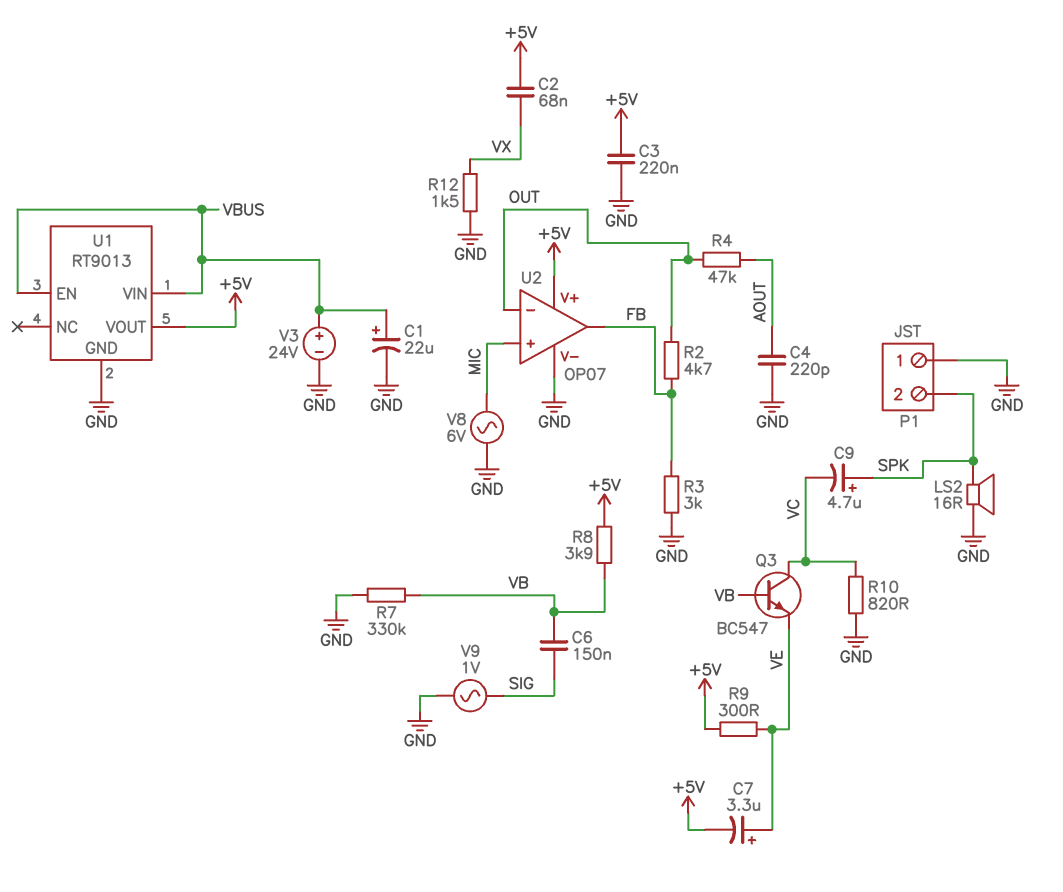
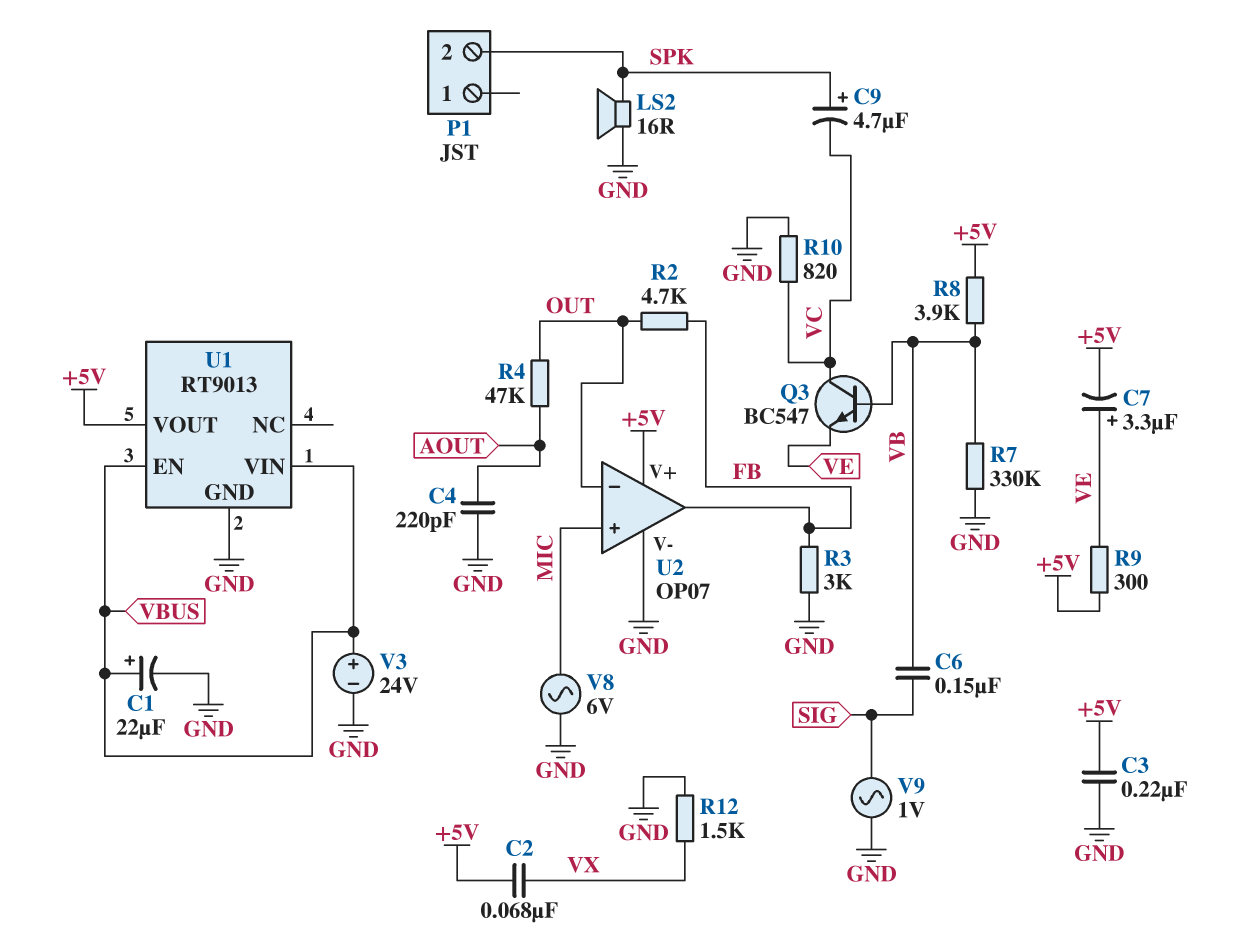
P1 pin 1: GND -> none

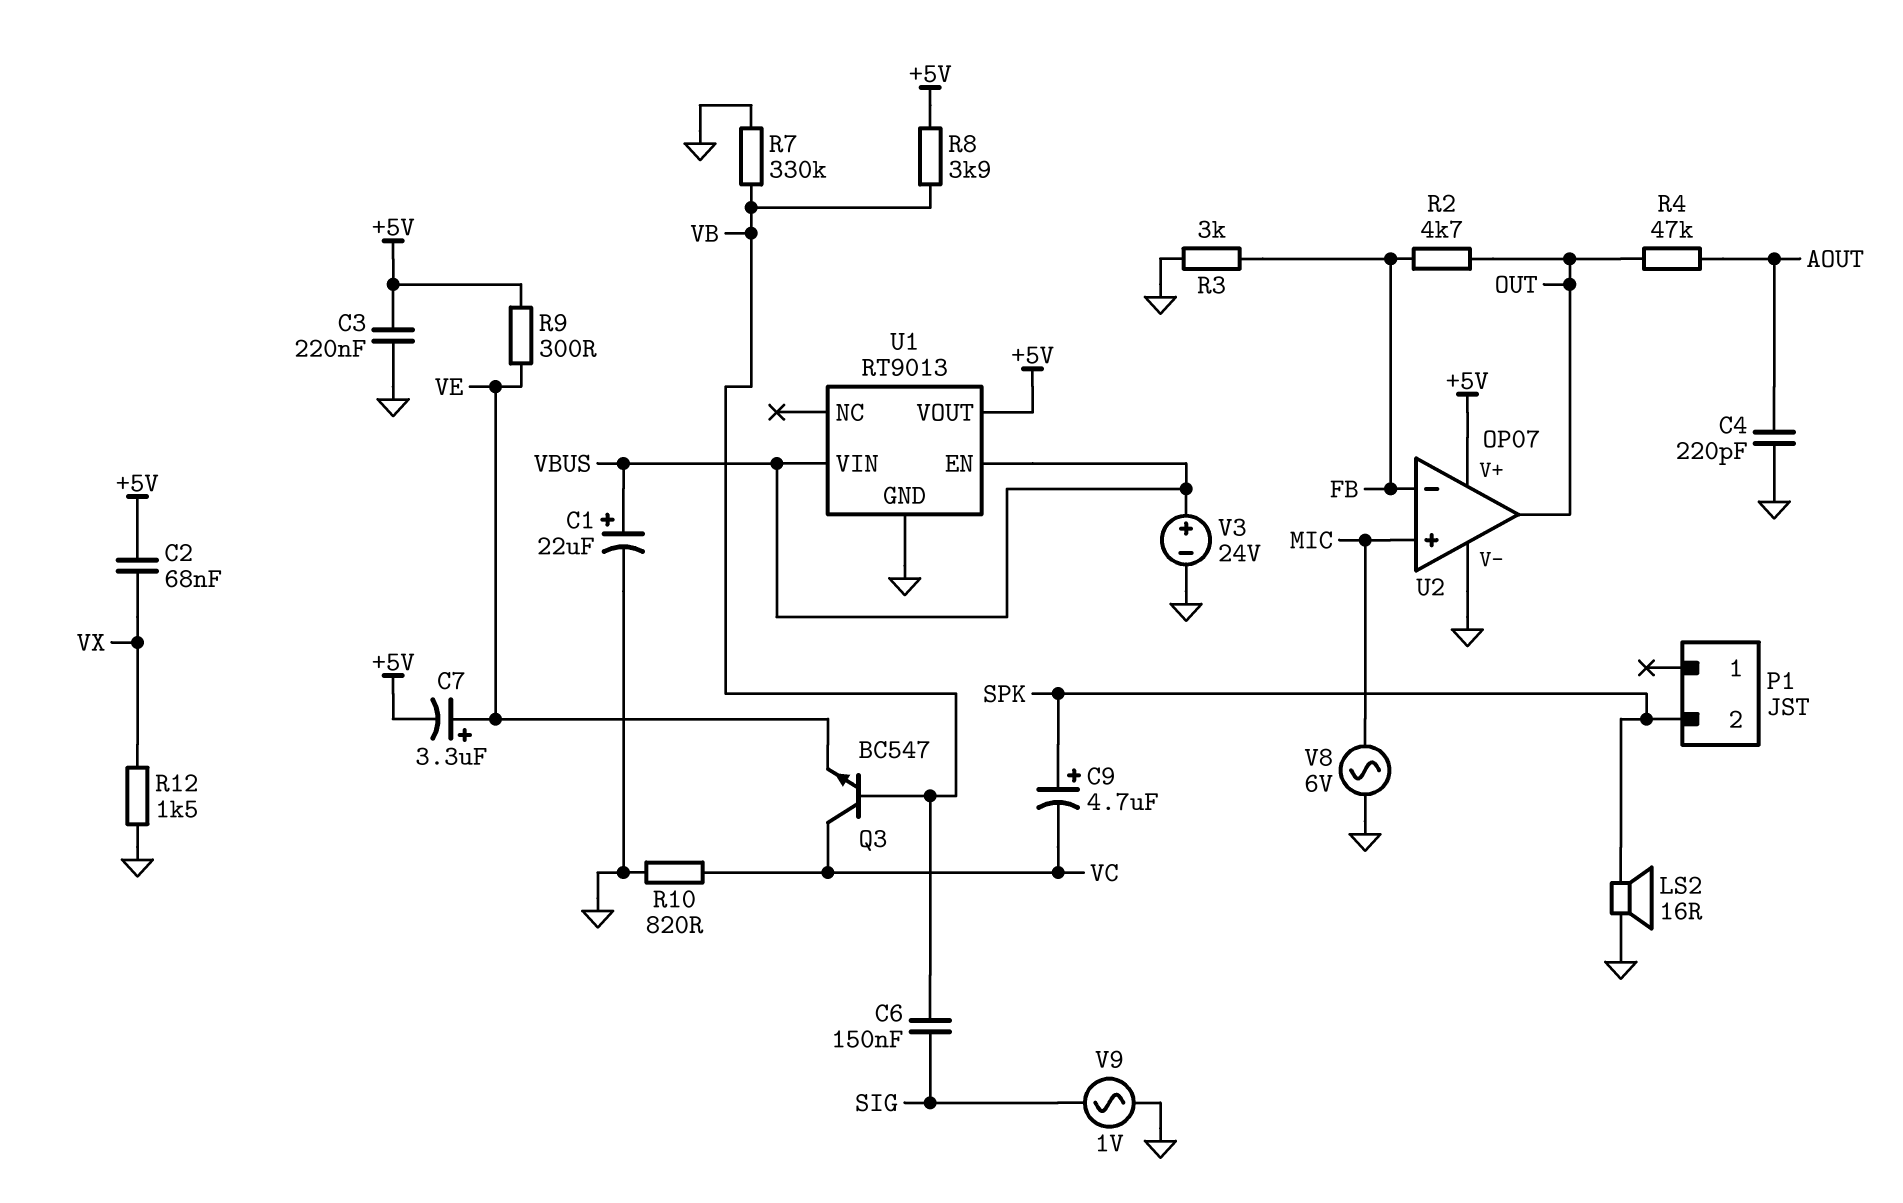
U2 pin in-: OUT -> FB
U2 pin out: FB -> OUT

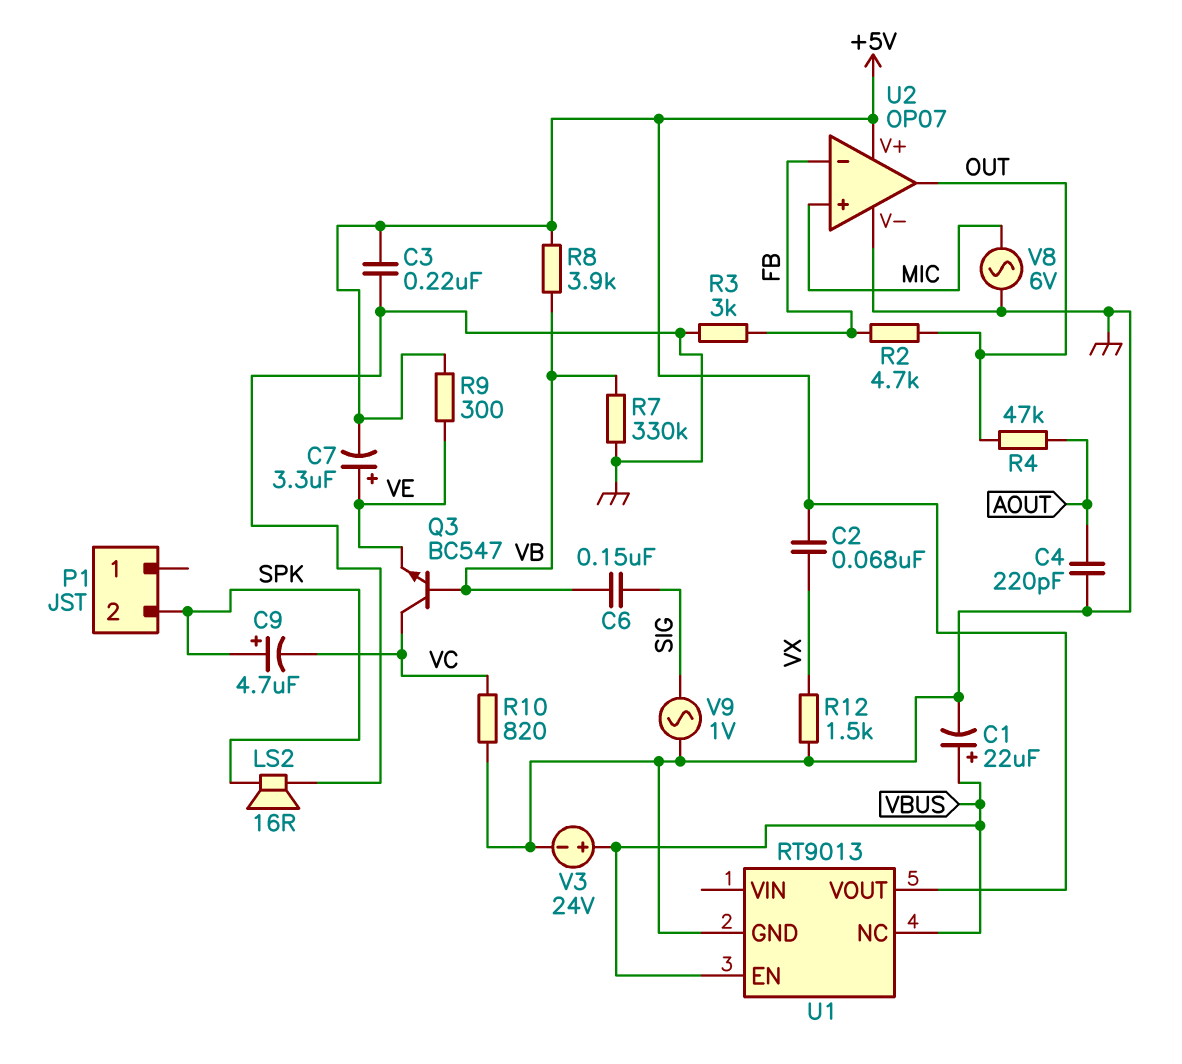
U1 pin NC: none -> VBUS
U1 pin VIN: VBUS -> none

